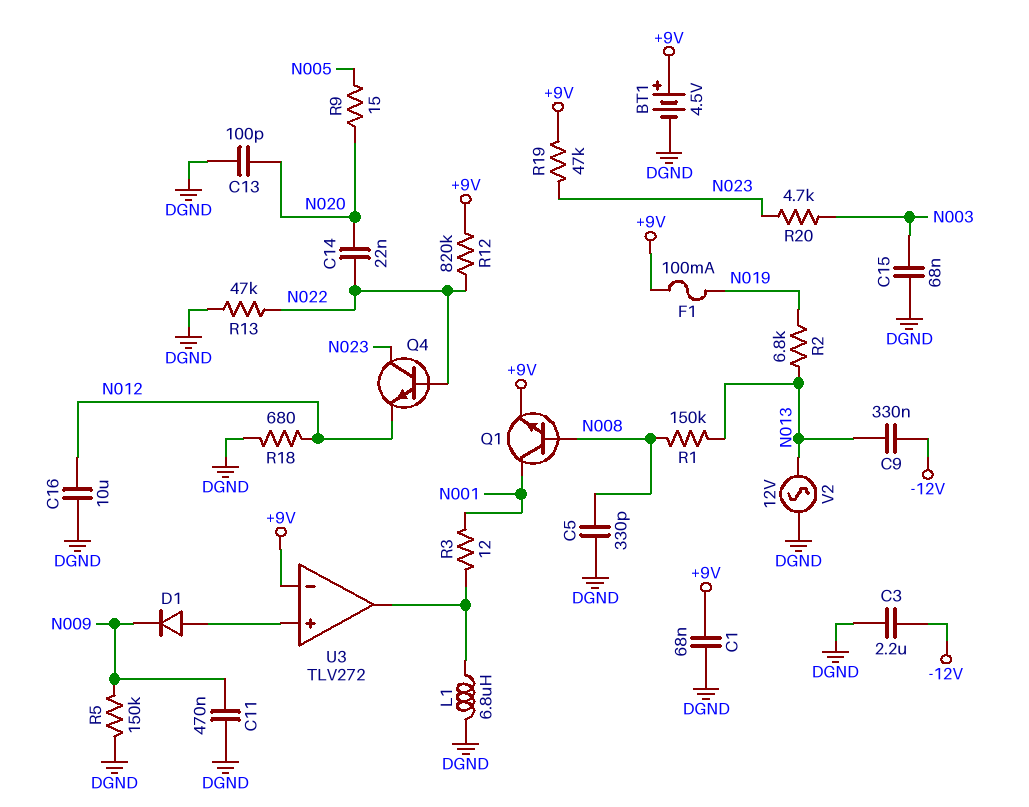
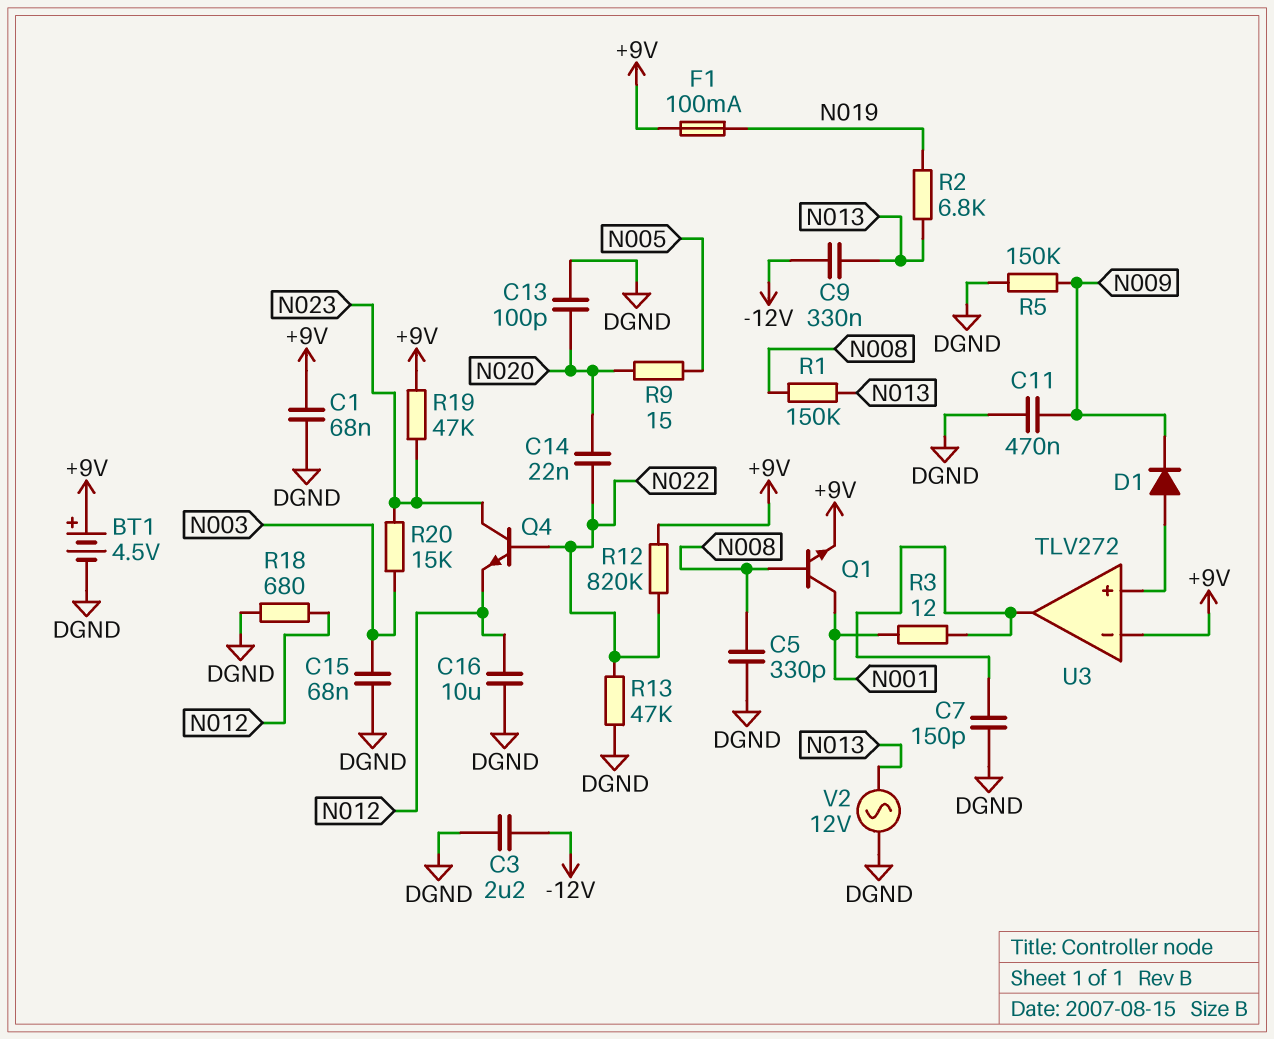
C7: none -> 150pF (DGND, U3/out)
L1: 6.8uH (DGND, U3/out) -> none
R20: 4.7k (N003, N023) -> 15k (N003, N023)

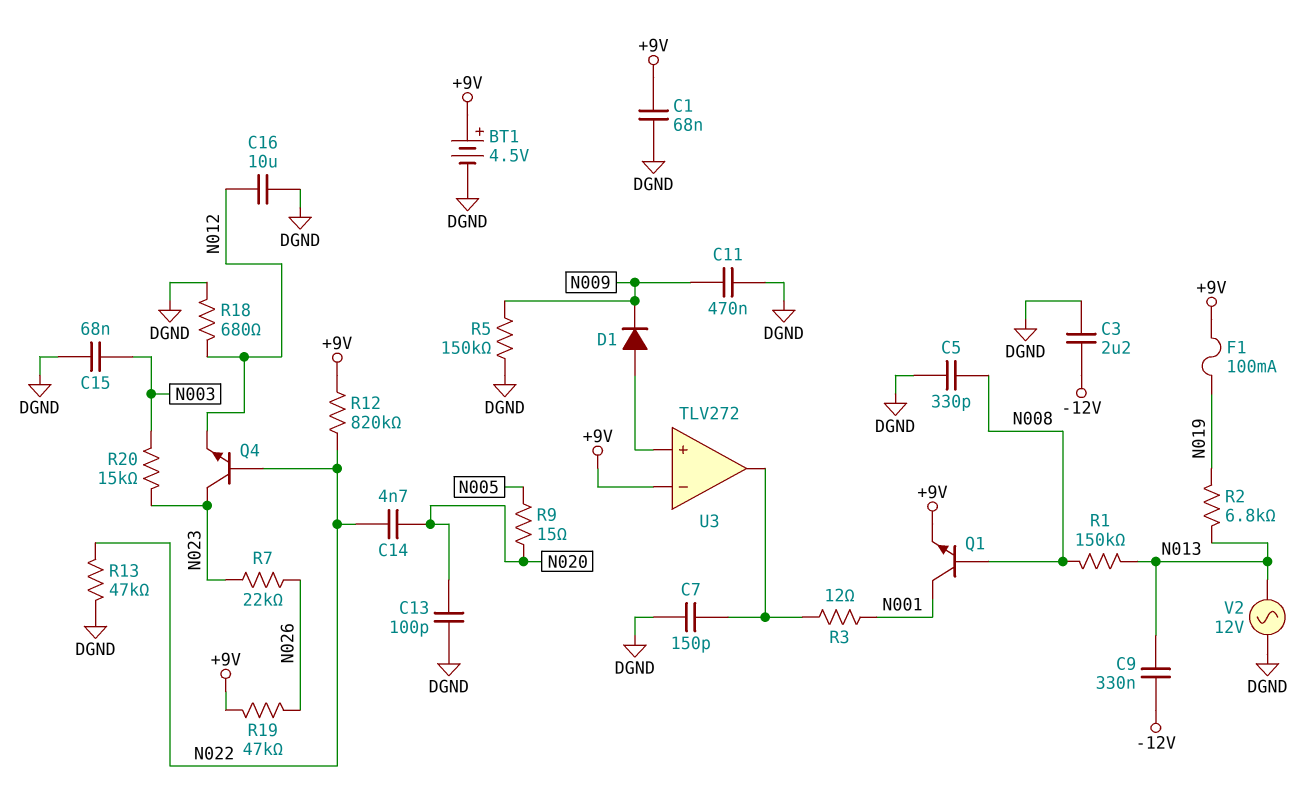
C14: 22nF (N020, N022) -> 4.7nF (N020, N022)
R7: none -> 22k (N023, N026)
R19: 47k (+9V, N023) -> 47k (+9V, N026)

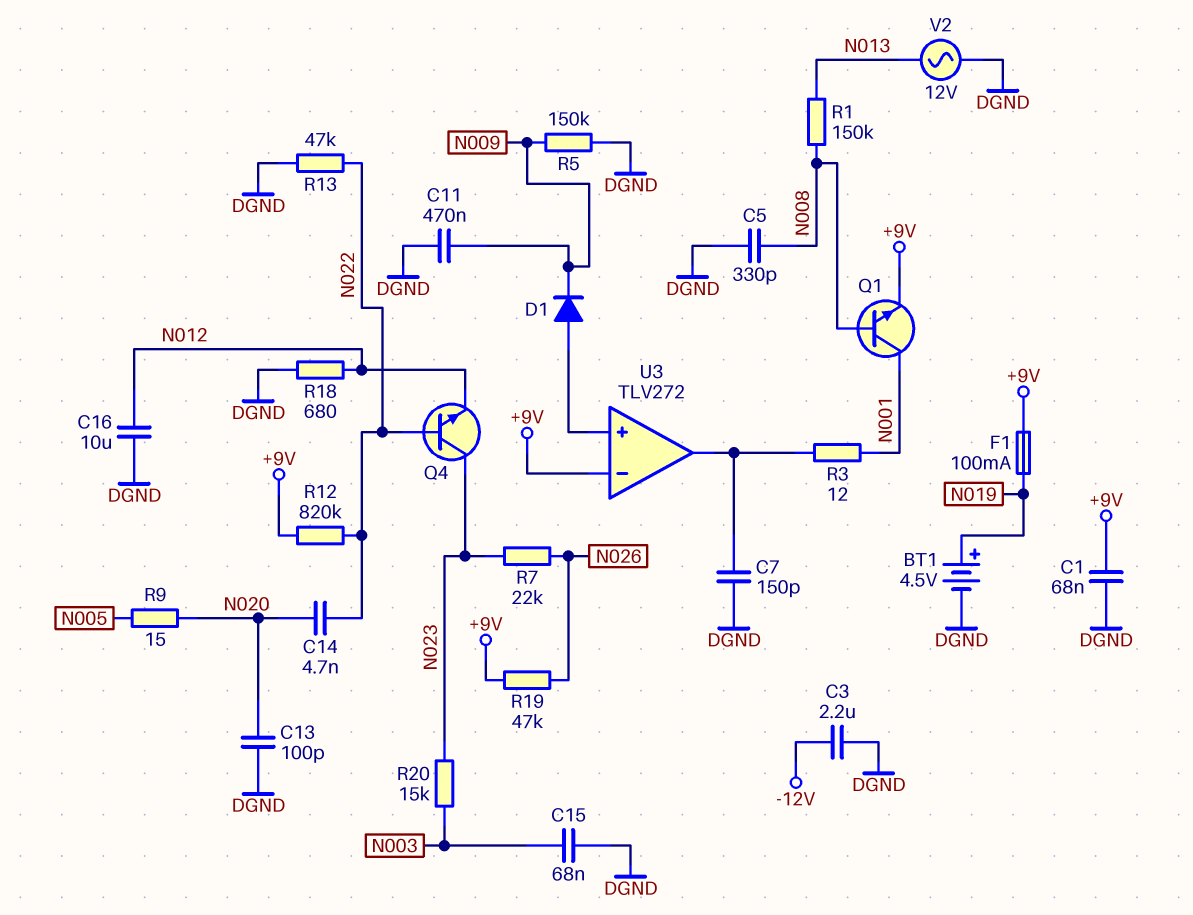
BT1: 4.5V (plus +9V, minus DGND) -> 4.5V (plus N019, minus DGND)
C9: 330nF (-12V, N013) -> none
R2: 6.8k (N013, N019) -> none

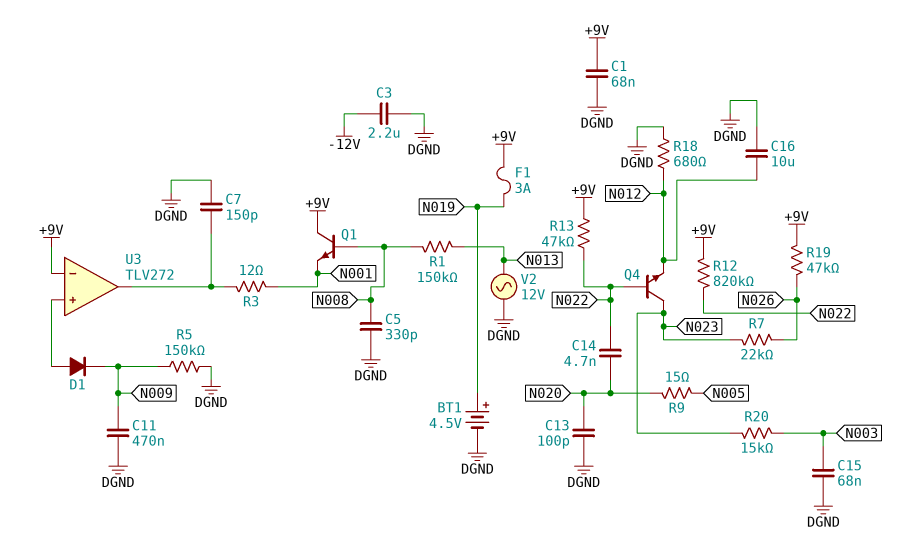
F1: 100mA (+9V, N019) -> 3A (+9V, N019)
Q1: NPN (B N008, C N001, E +9V) -> NPN (B N008, C +9V, E N001)
R13: 47k (DGND, N022) -> 47k (+9V, N022)

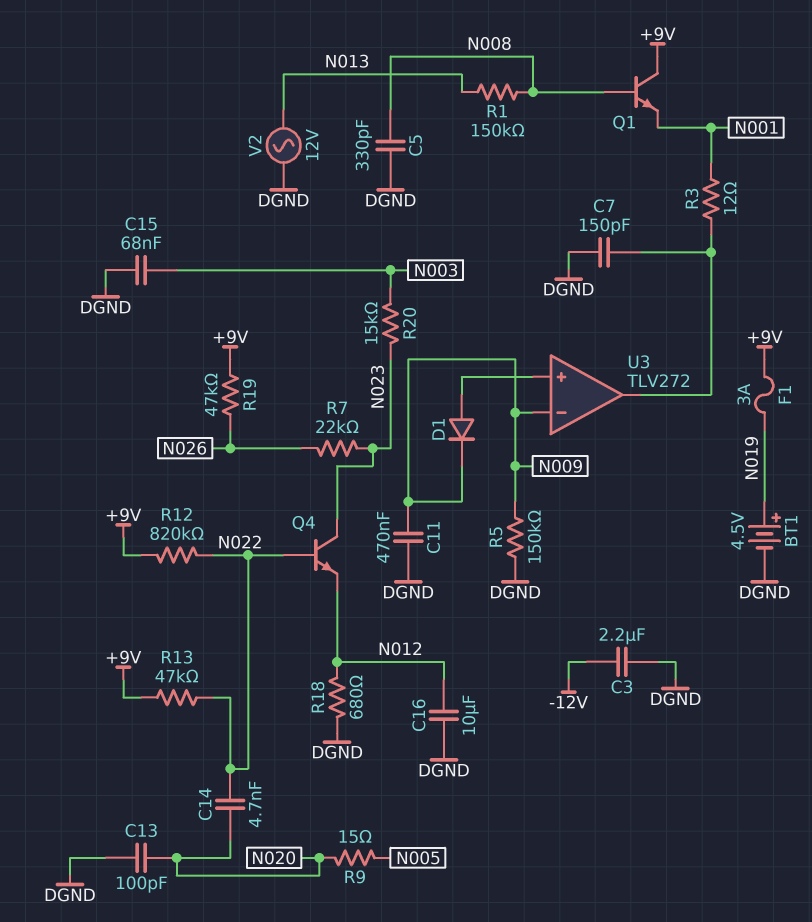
C1: 68nF (+9V, DGND) -> none
U3 pin in-: +9V -> N009

